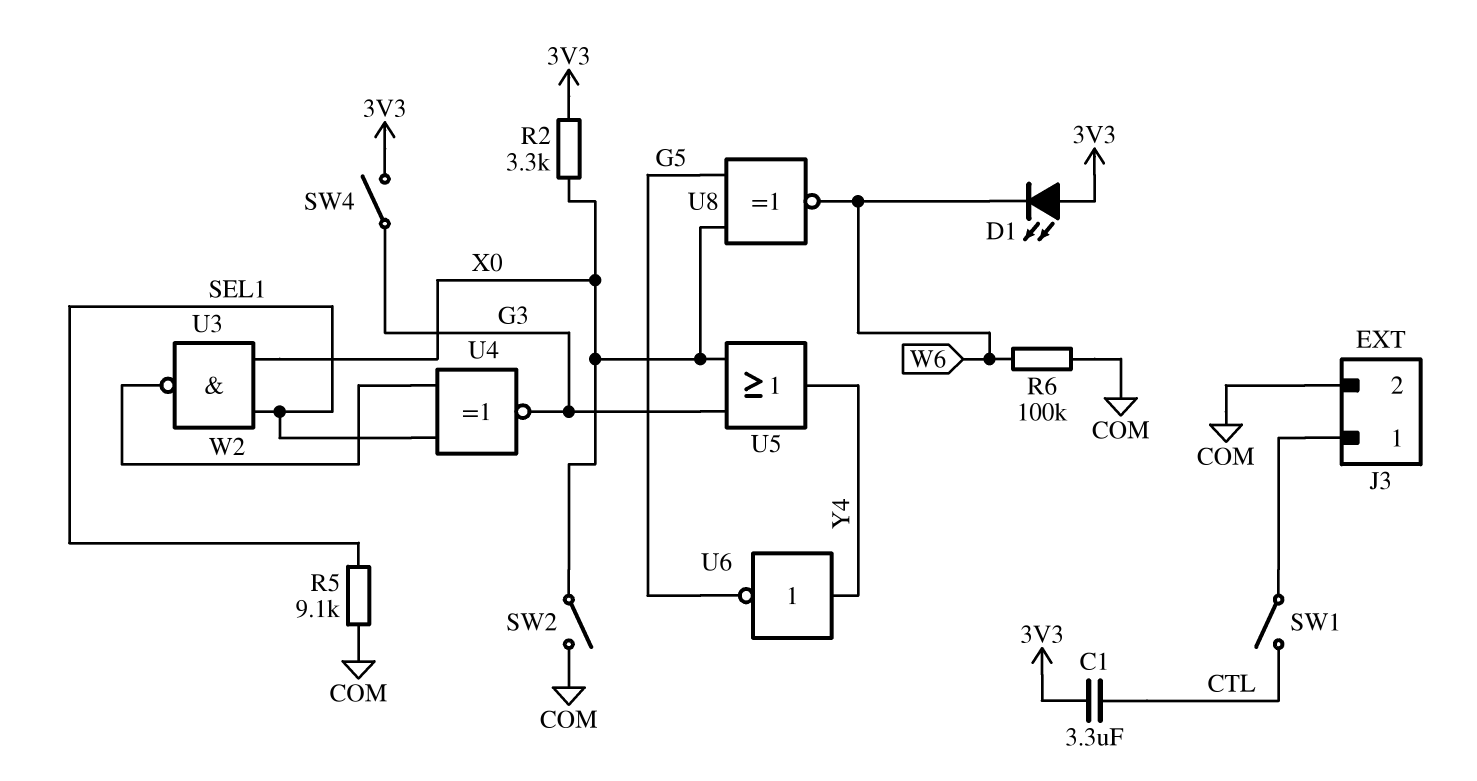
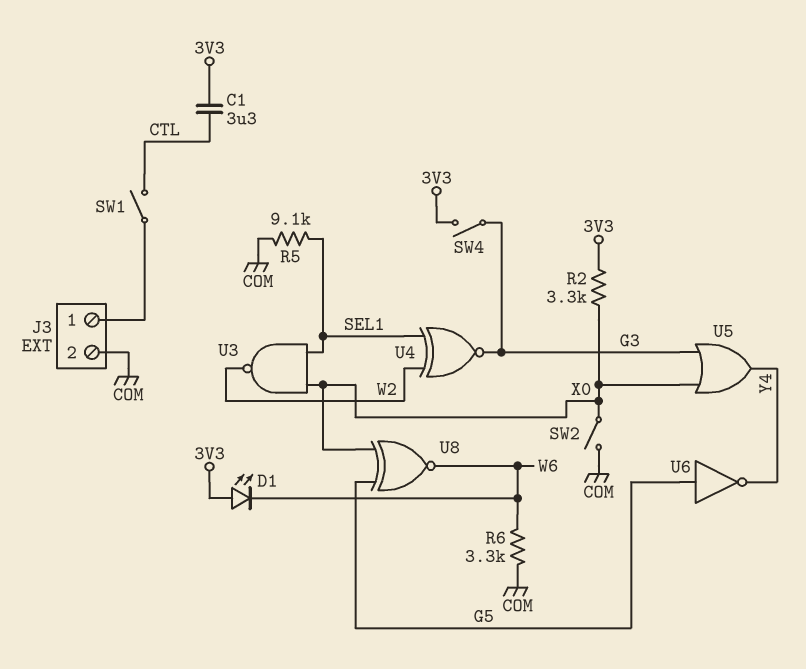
R6: 100k (COM, W6) -> 3.3k (COM, W6)
U6: NOT (in Y4, out G5) -> NOT (in G5, out Y4)

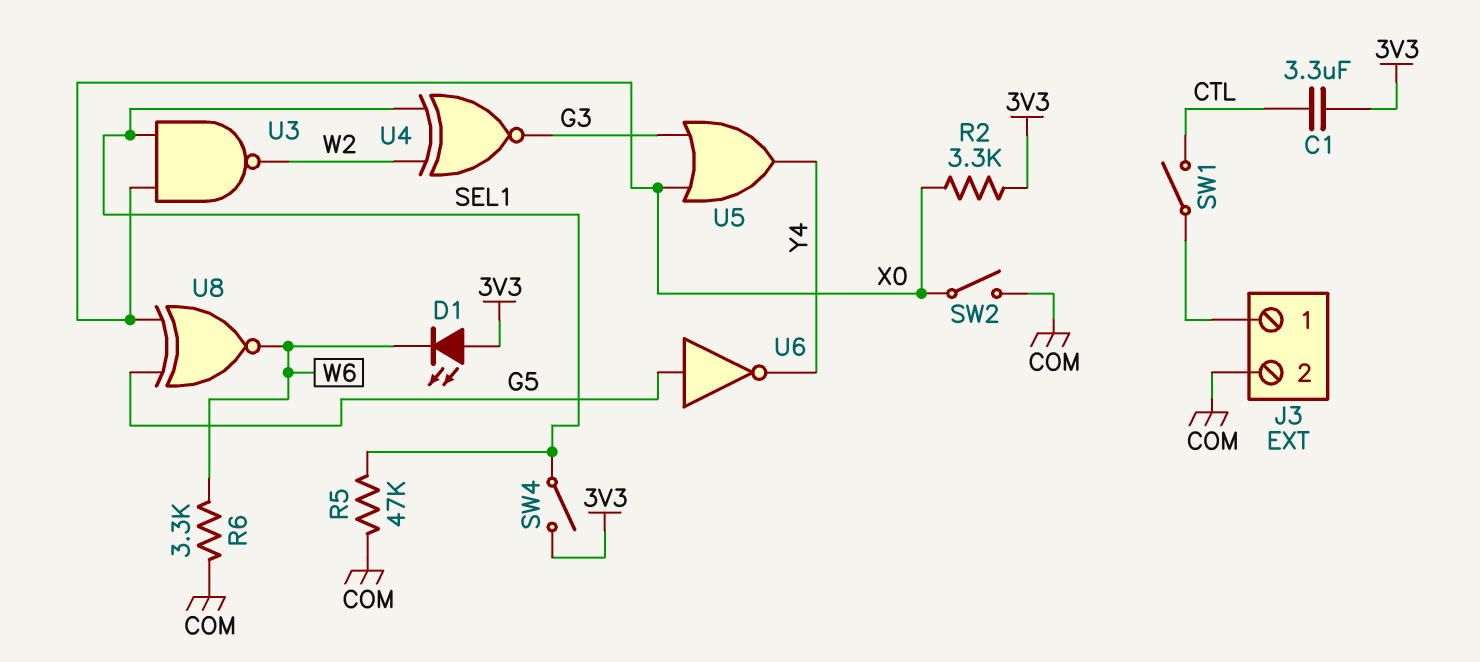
R5: 9.1k (COM, SEL1) -> 47k (COM, SEL1)
SW4: switch (3V3, G3) -> switch (3V3, SEL1)

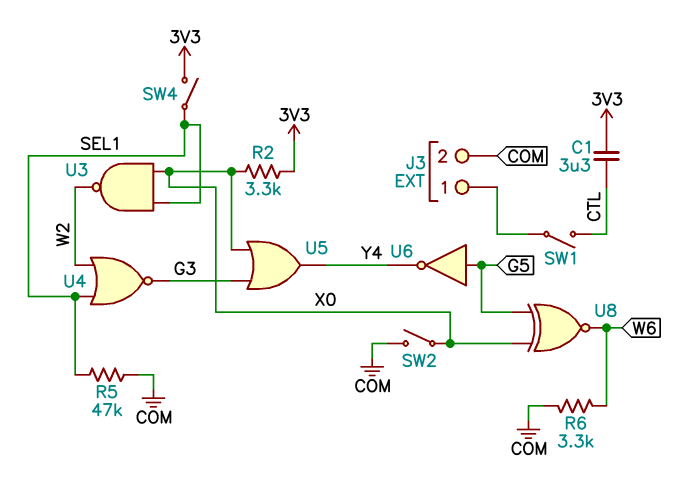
D1: LED (A 3V3, K W6) -> none
U4: XNOR (in SEL1, in W2, out G3) -> NOR (in SEL1, in W2, out G3)

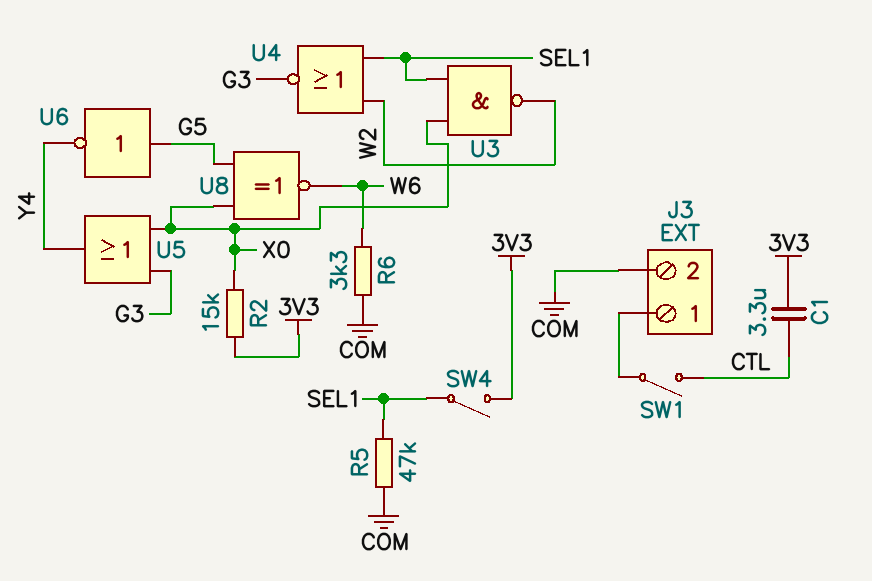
R2: 3.3k (3V3, X0) -> 15k (3V3, X0)
SW2: switch (COM, X0) -> none

